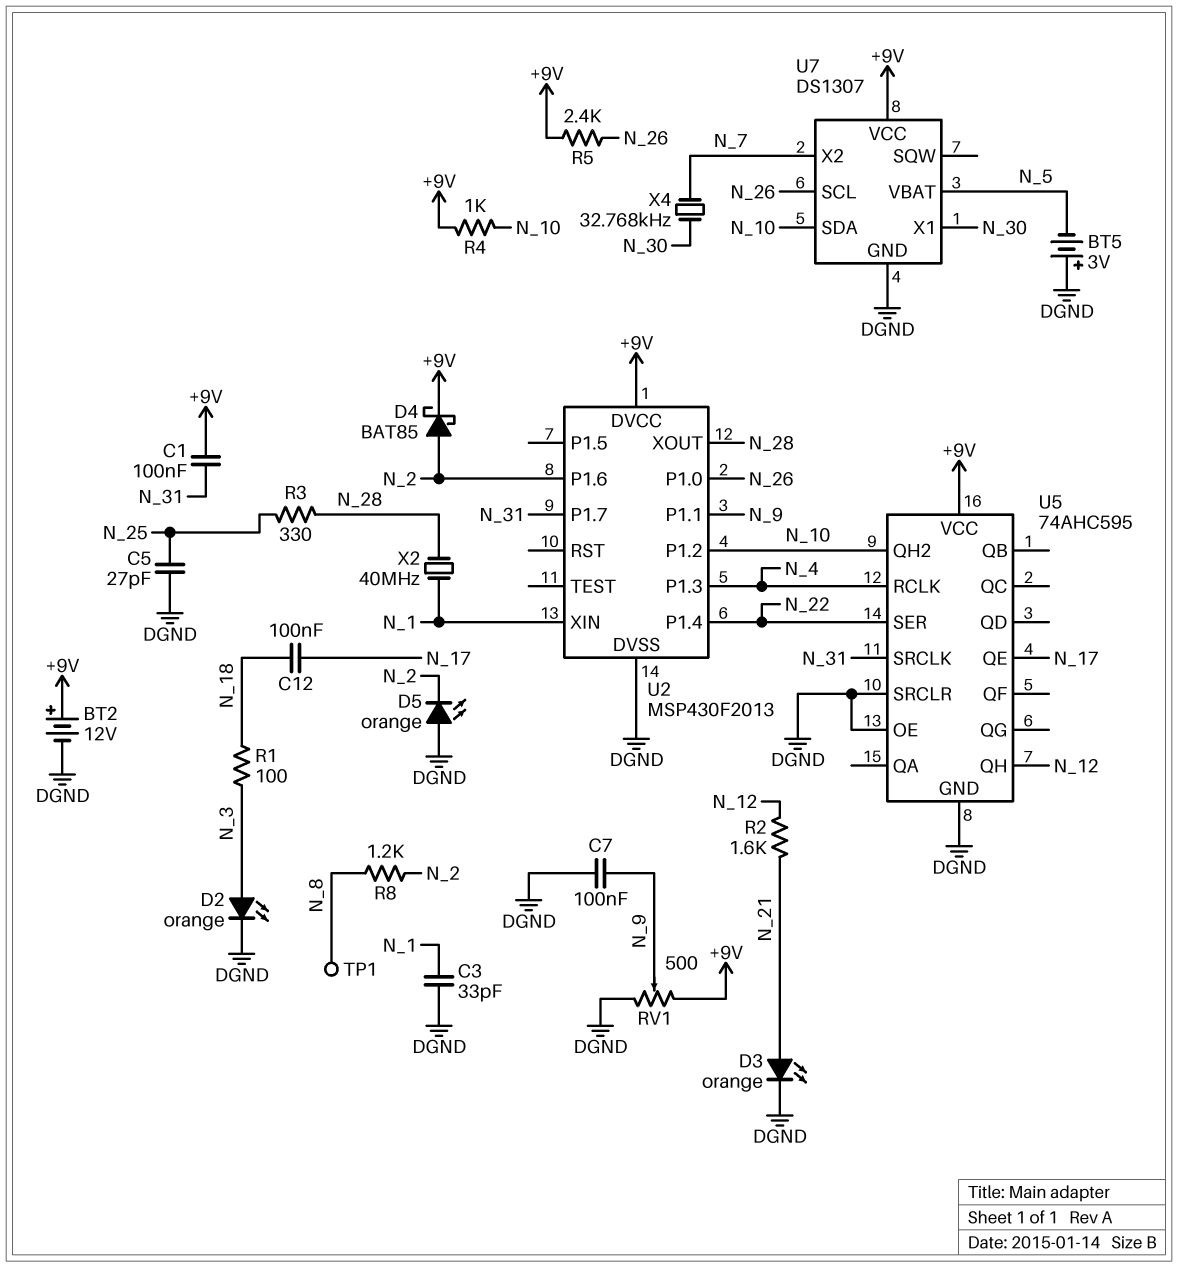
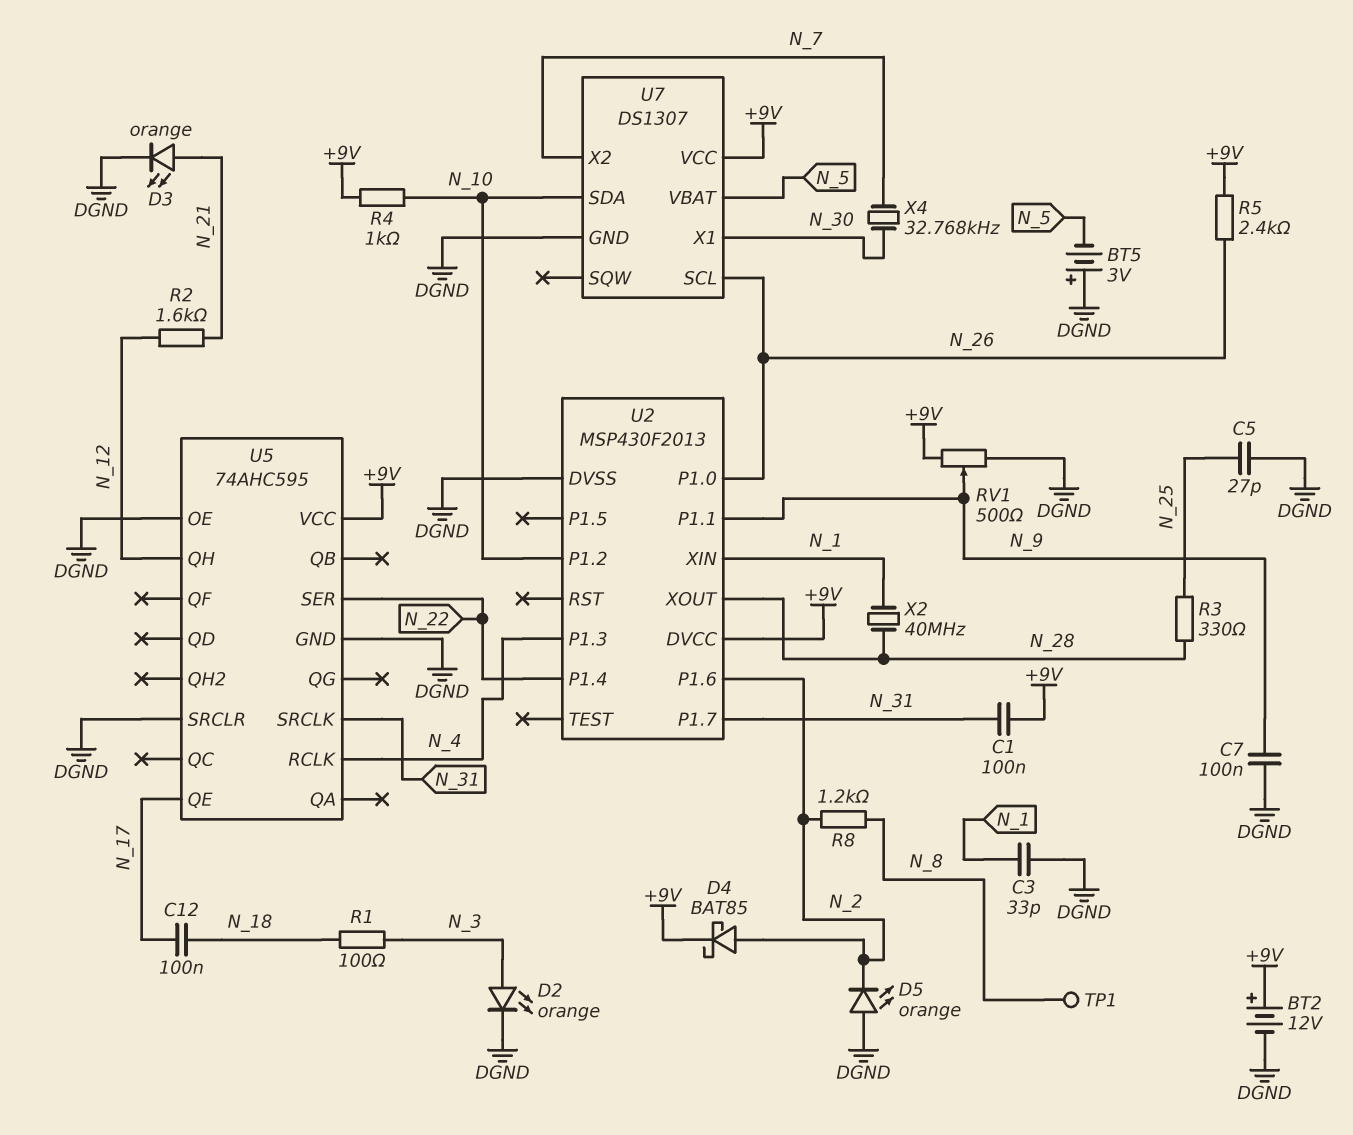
U5 pin QH2: N_10 -> none

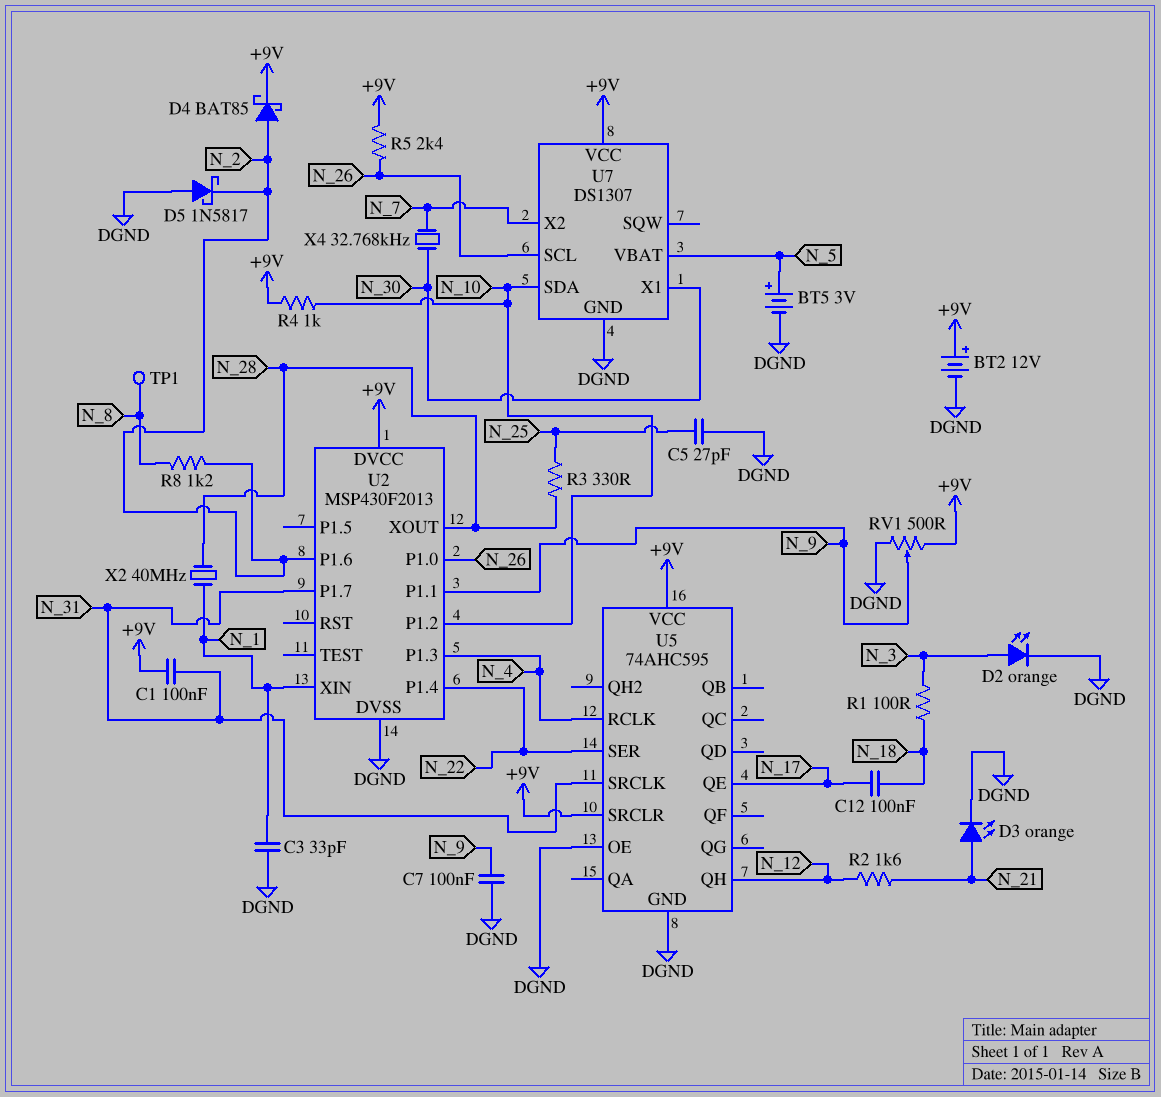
BT5: 3V (plus DGND, minus N_5) -> 3V (plus N_5, minus DGND)
D5: LED orange (A DGND, K N_2) -> schottky 1N5817 (A DGND, K N_2)
U5 pin SRCLR: DGND -> +9V

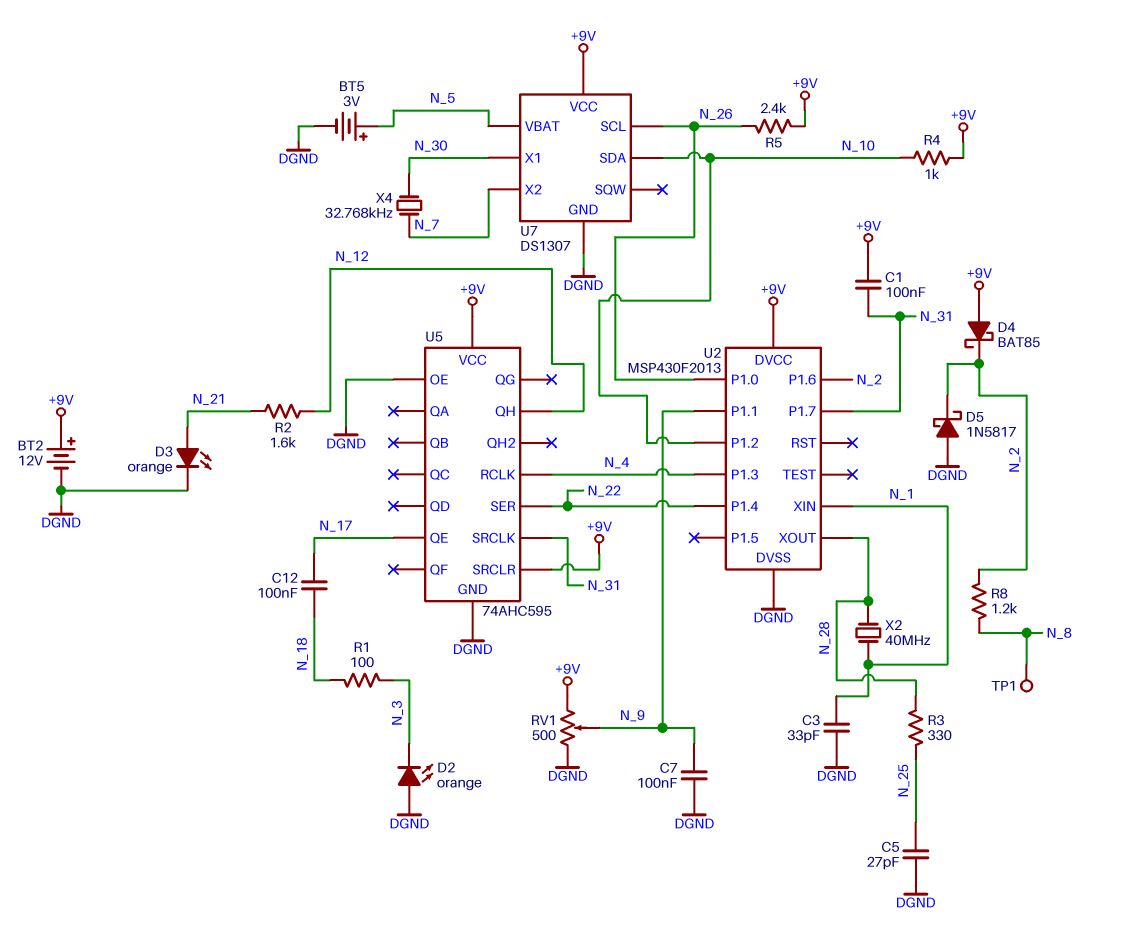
D2: LED orange (A N_3, K DGND) -> LED orange (A DGND, K N_3)
D4: schottky BAT85 (A N_2, K +9V) -> schottky BAT85 (A +9V, K N_2)

